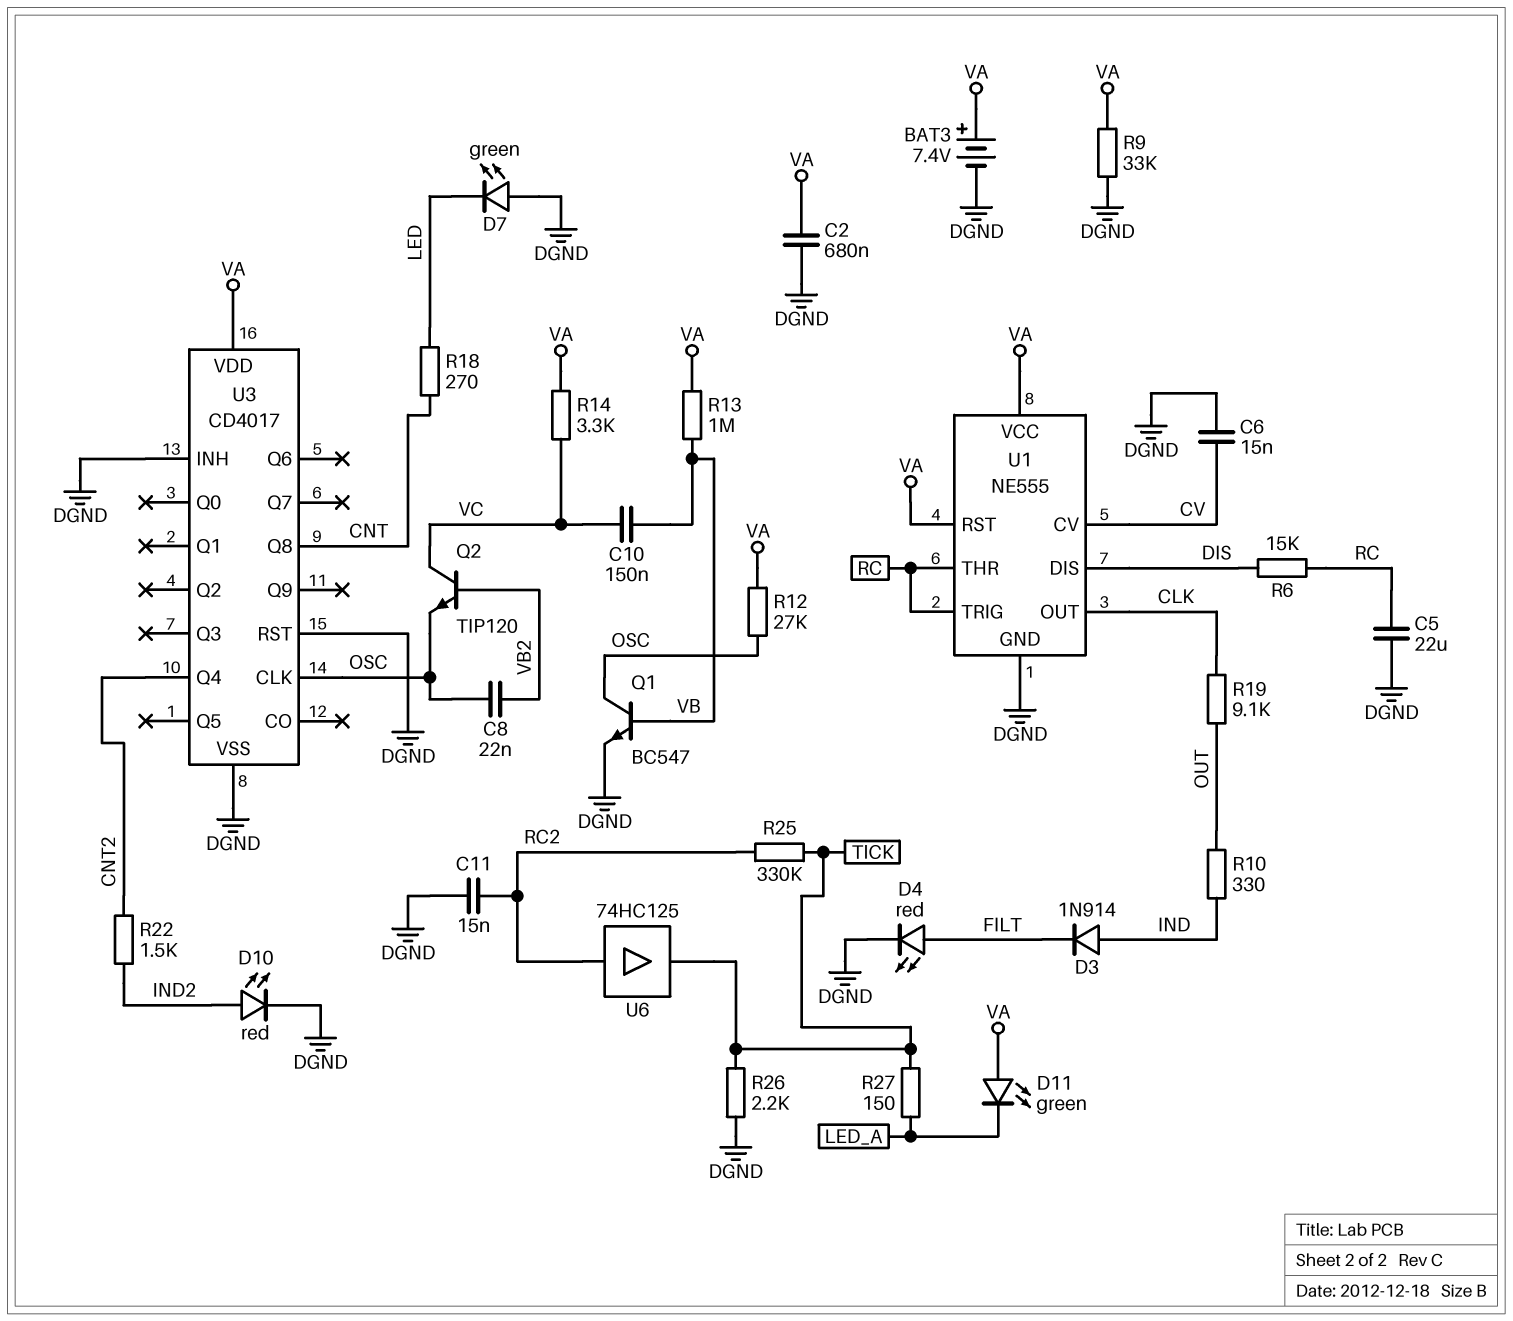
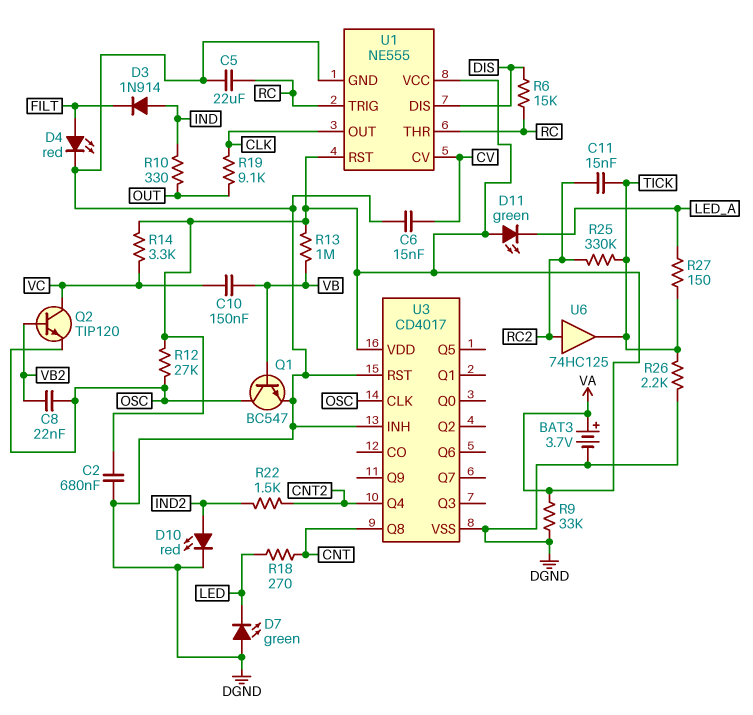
BAT3: 7.4V (plus VA, minus DGND) -> 3.7V (plus VA, minus DGND)
C11: 15nF (DGND, RC2) -> 15nF (RC2, TICK)

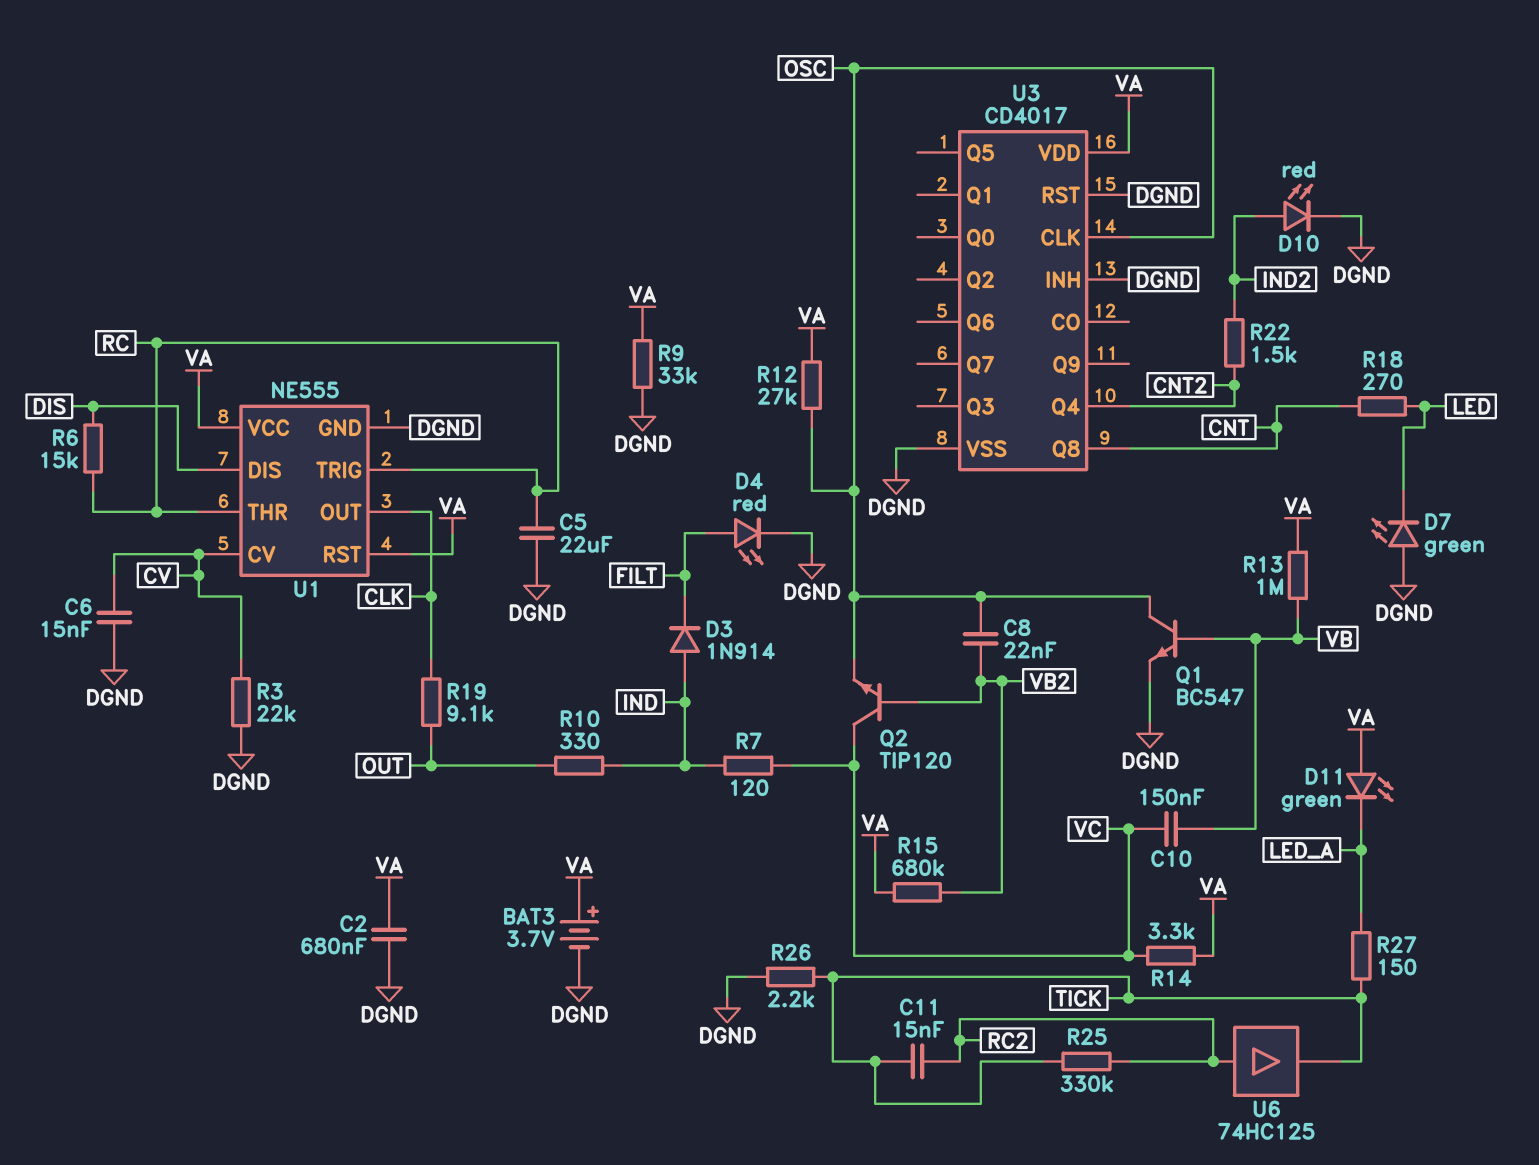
R3: none -> 22k (CV, DGND)
R7: none -> 120 (IND, VC)
R15: none -> 680k (VA, VB2)

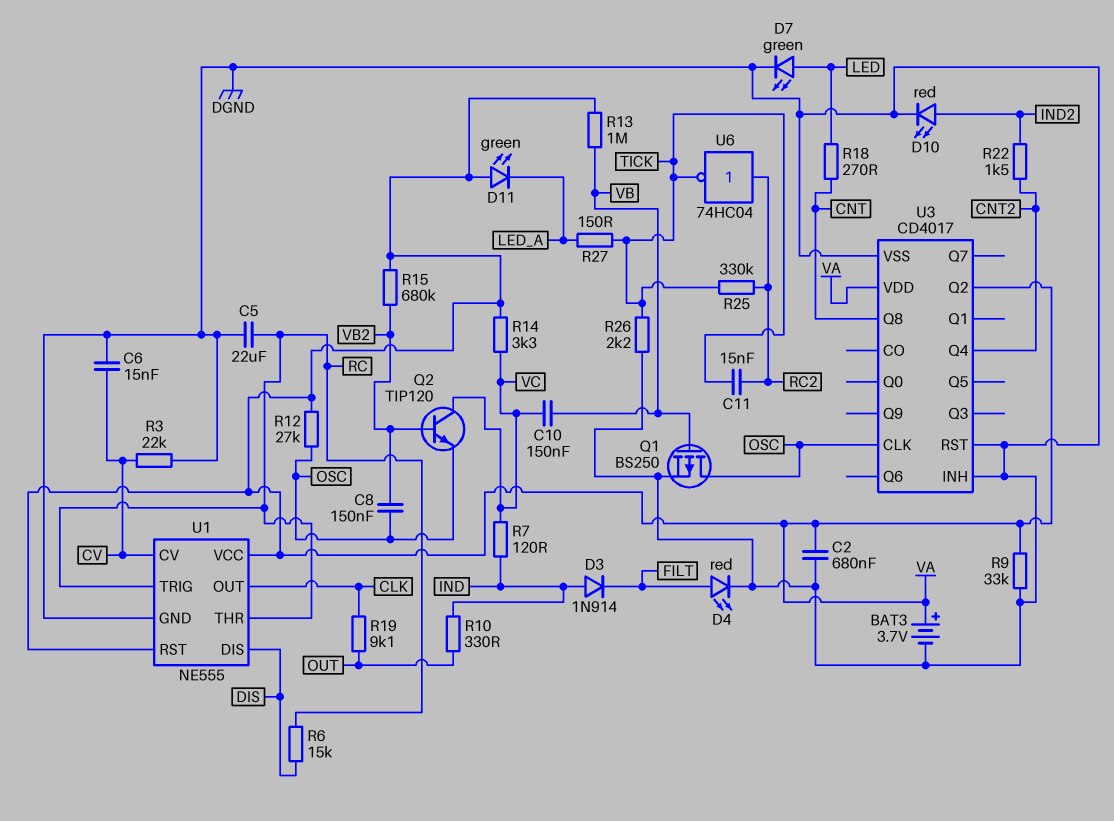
C8: 22nF (OSC, VB2) -> 150nF (OSC, VB2)
D7: LED green (A DGND, K LED) -> LED green (A LED, K DGND)
Q1: NPN BC547 (B VB, C OSC, E DGND) -> PMOS BS250 (G VB, D OSC, S DGND)
U3 pin Q2: none -> VA
U6: buffer 74HC125 (in RC2, out TICK) -> NOT 74HC04 (in RC2, out TICK)

